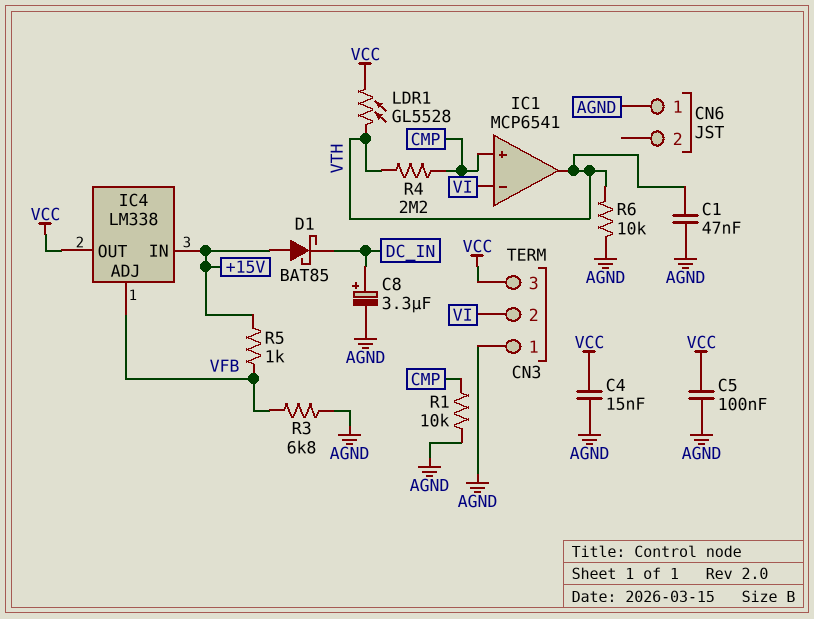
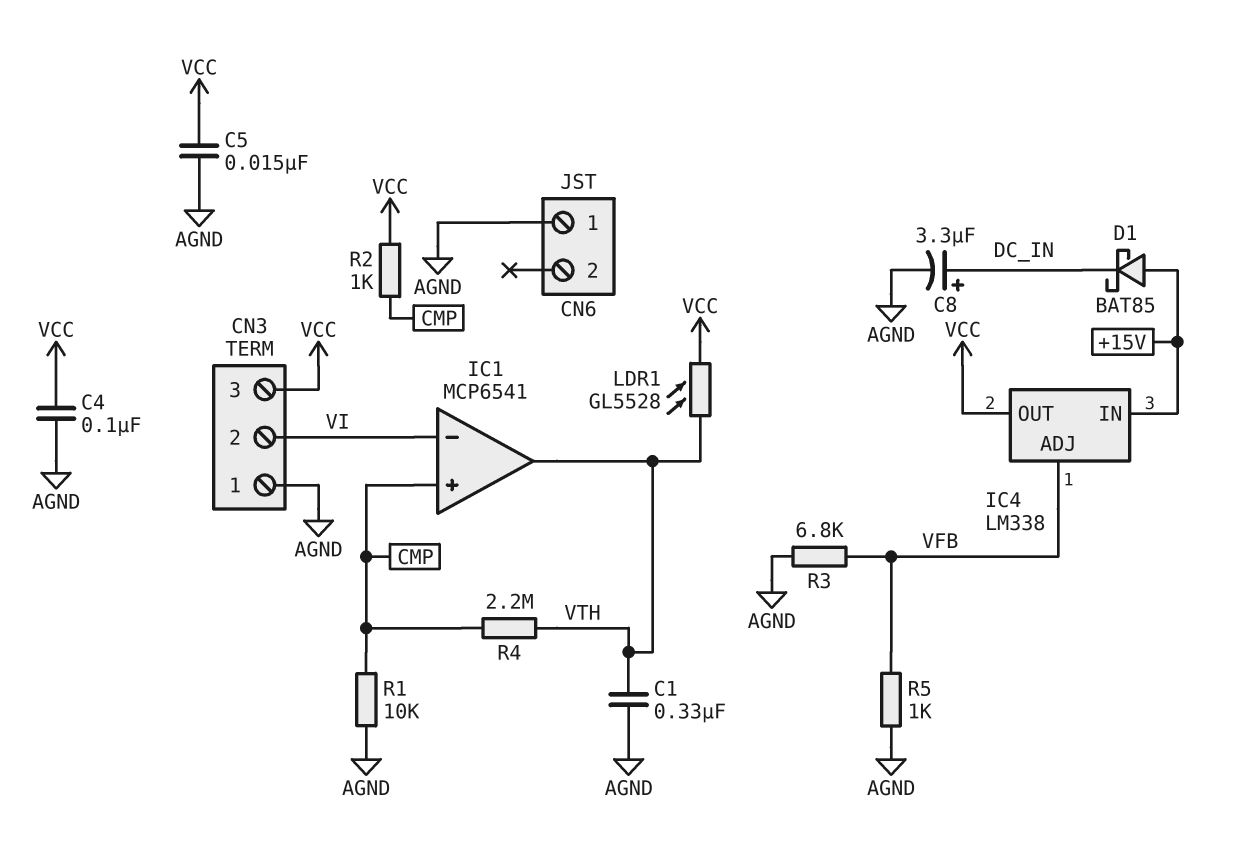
C1: 47nF (AGND, VTH) -> 330nF (AGND, VTH)
C4: 15nF (AGND, VCC) -> 100nF (AGND, VCC)
C5: 100nF (AGND, VCC) -> 15nF (AGND, VCC)
R2: none -> 1k (CMP, VCC)
R5: 1k (+15V, VFB) -> 1k (AGND, VFB)
R6: 10k (AGND, VTH) -> none

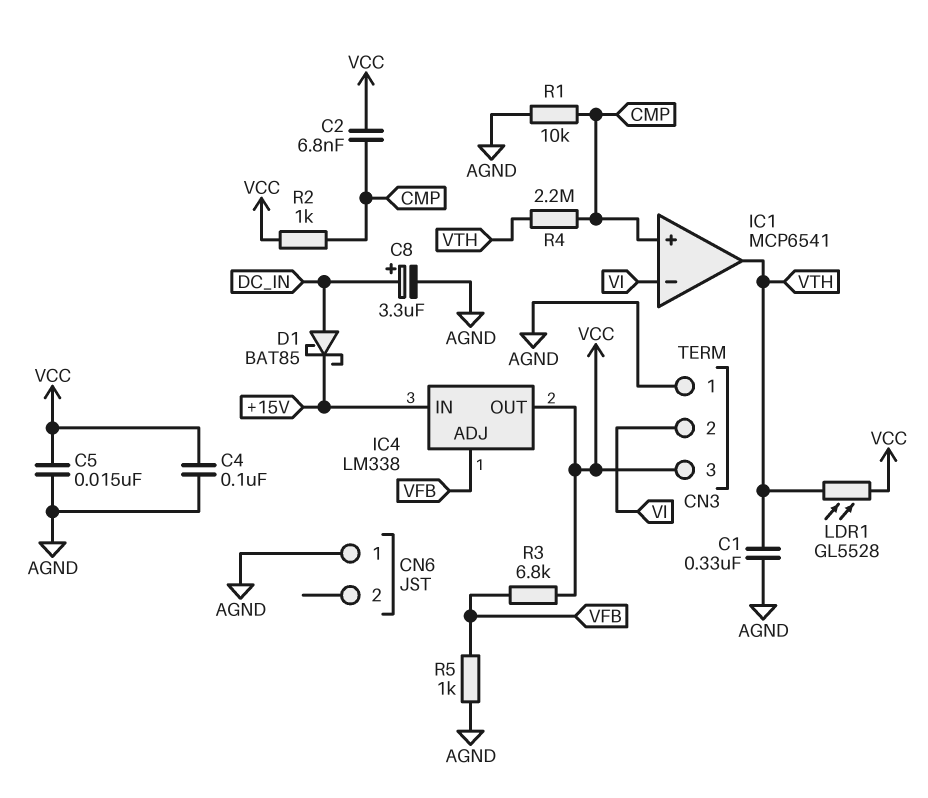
C2: none -> 6.8nF (CMP, VCC)
D1: schottky BAT85 (A +15V, K DC_IN) -> schottky BAT85 (A DC_IN, K +15V)
R3: 6.8k (AGND, VFB) -> 6.8k (VCC, VFB)

